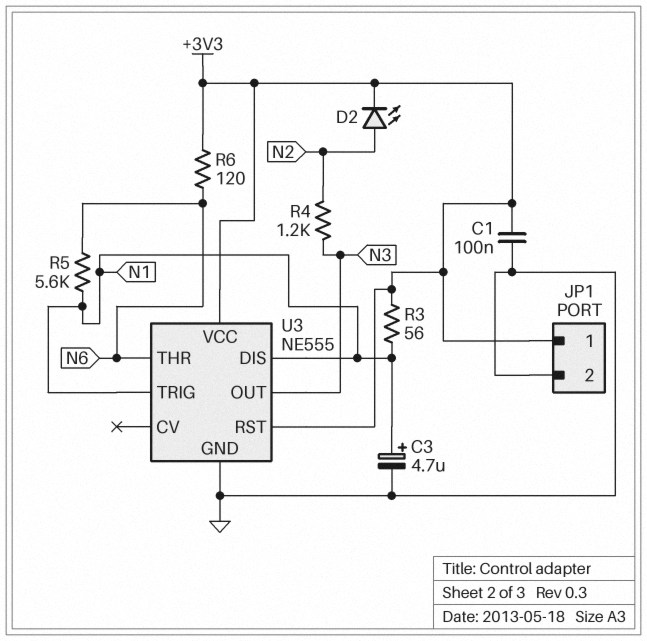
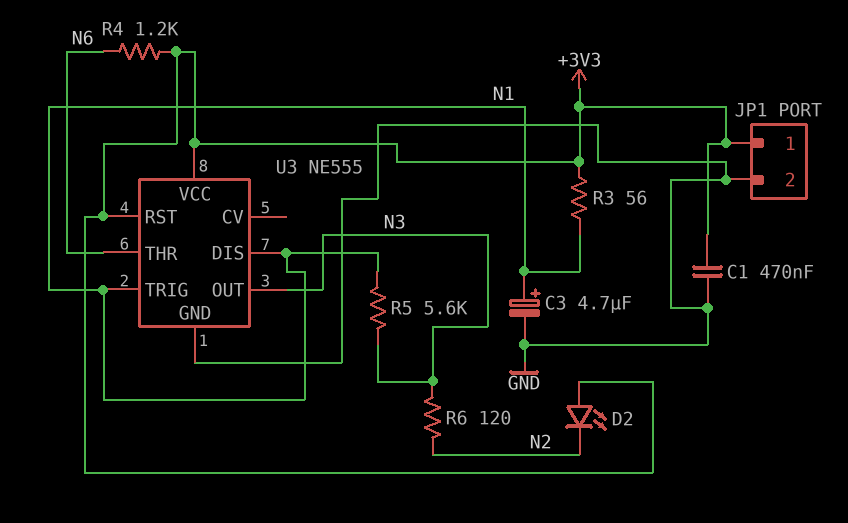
C1: 100nF (+3V3, GND) -> 470nF (+3V3, GND)
D2: LED (A N2, K +3V3) -> LED (A +3V3, K N2)
R4: 1.2k (N2, N3) -> 1.2k (+3V3, N6)
R5: 5.6k (N1, N6) -> 5.6k (N1, N3)
R6: 120 (+3V3, N6) -> 120 (N2, N3)

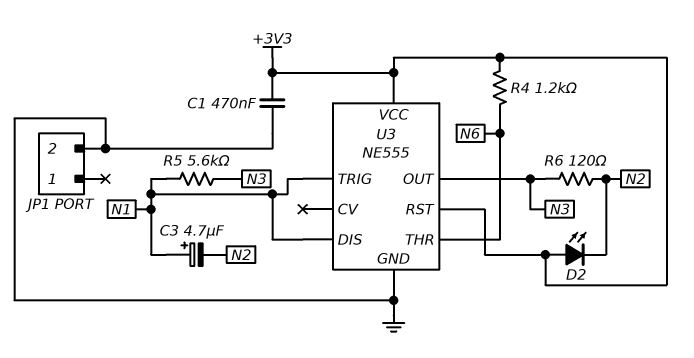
C3: 4.7uF (plus N1, minus GND) -> 4.7uF (plus N1, minus N2)
JP1 pin 1: +3V3 -> none
R3: 56 (+3V3, N1) -> none

